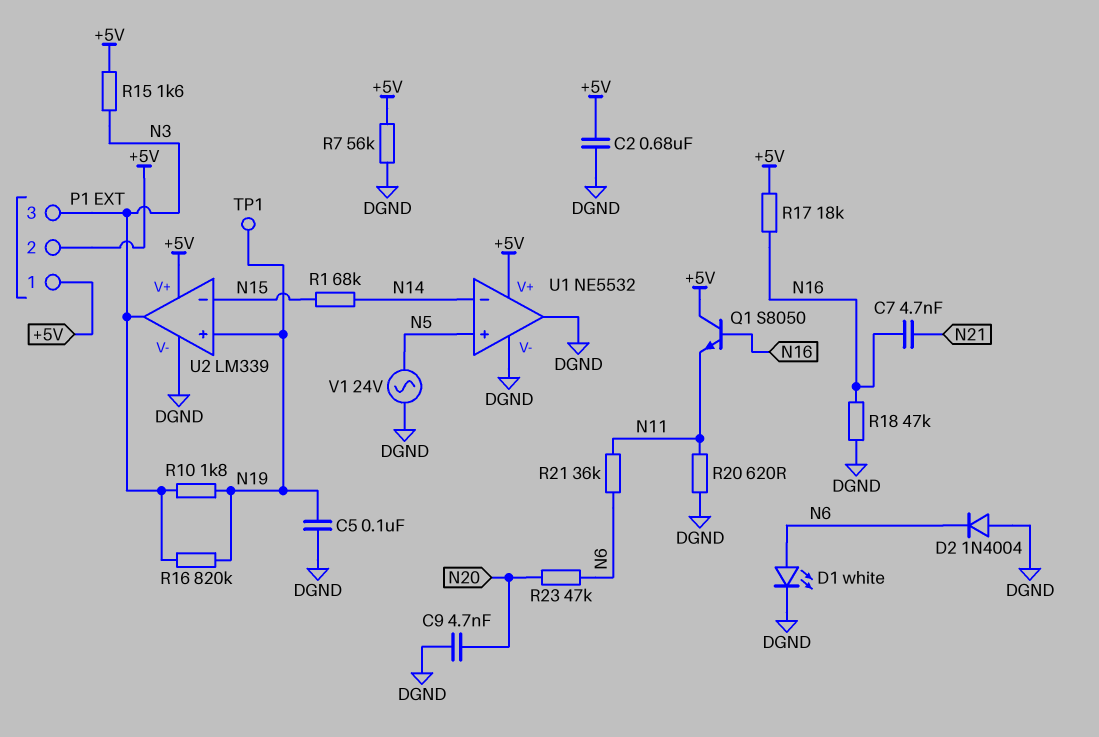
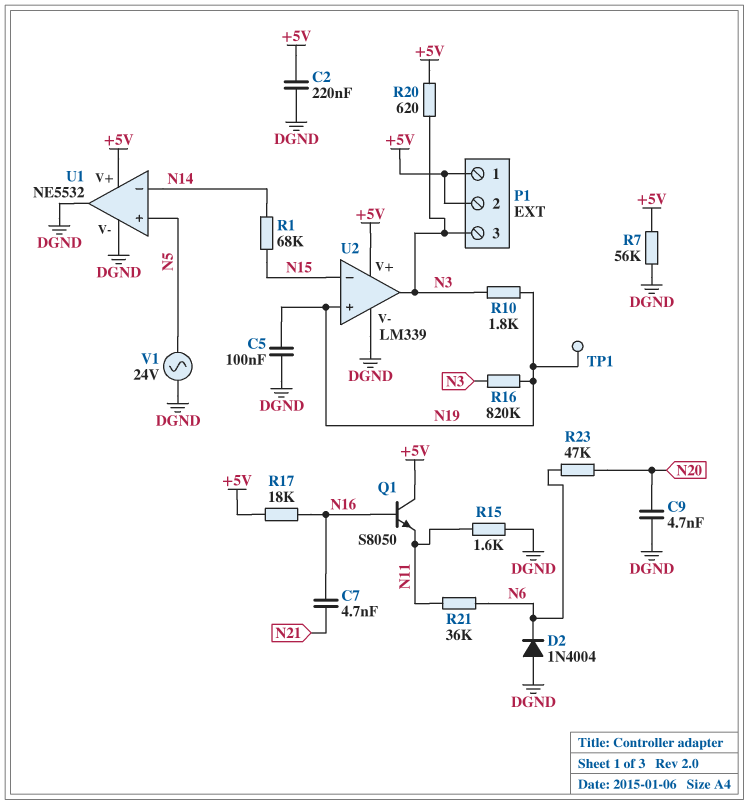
C2: 680nF (+5V, DGND) -> 220nF (+5V, DGND)
D1: LED white (A N6, K DGND) -> none
R15: 1.6k (+5V, N3) -> 1.6k (DGND, N11)
R18: 47k (DGND, N16) -> none
R20: 620 (DGND, N11) -> 620 (+5V, N3)

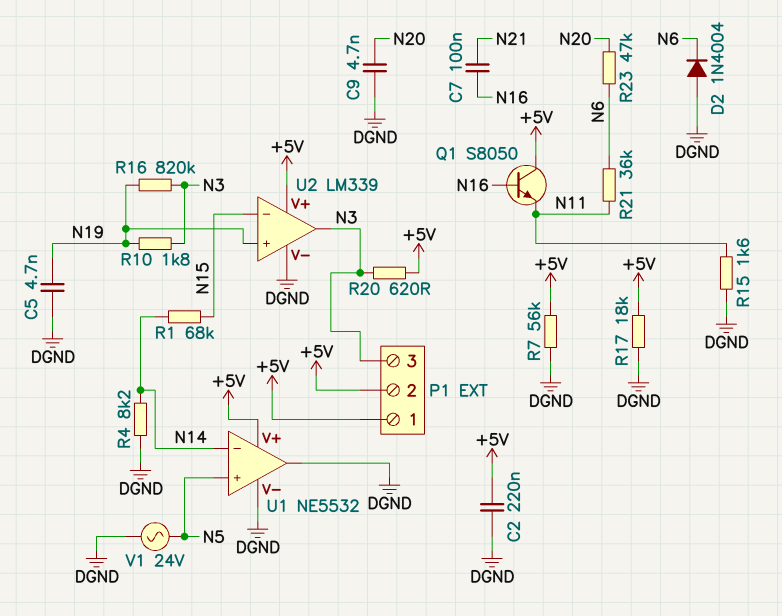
C5: 100nF (DGND, N19) -> 4.7nF (DGND, N19)
C7: 4.7nF (N16, N21) -> 100nF (N16, N21)
R4: none -> 8.2k (DGND, N14)
R17: 18k (+5V, N16) -> 18k (+5V, DGND)
TP1: test point (N19) -> none

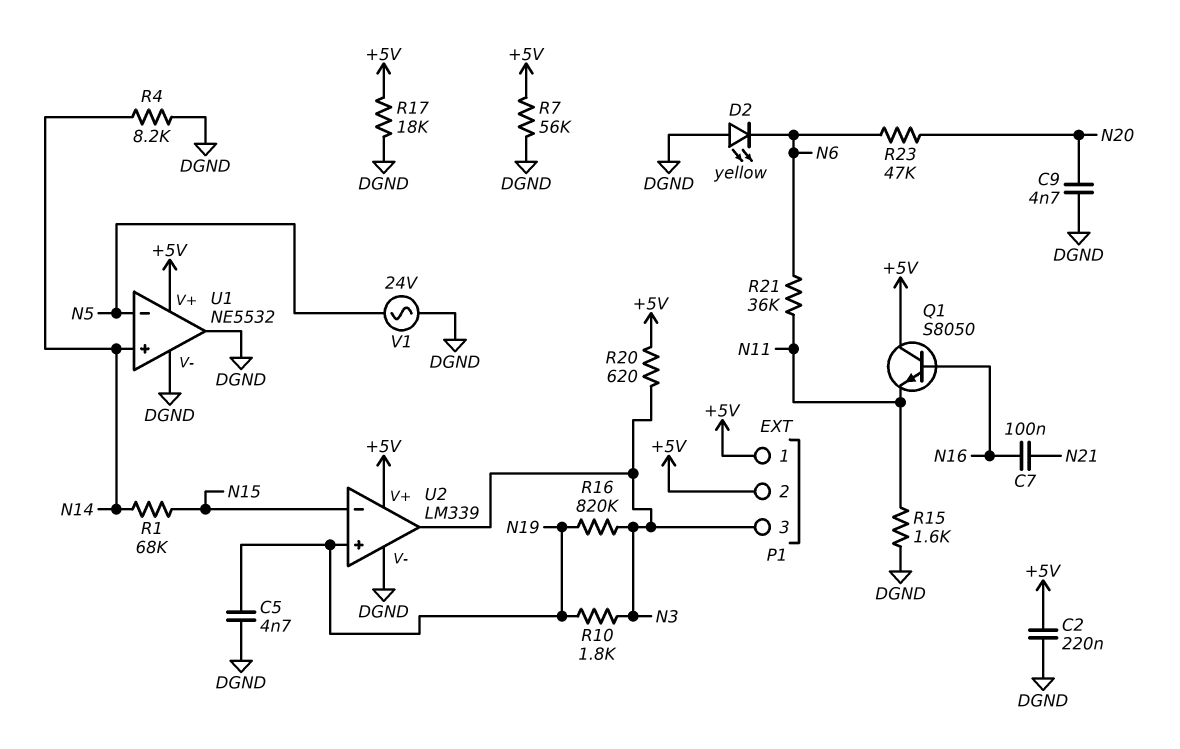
D2: diode 1N4004 (A DGND, K N6) -> LED yellow (A DGND, K N6)
U1 pin in+: N5 -> N14
U1 pin in-: N14 -> N5

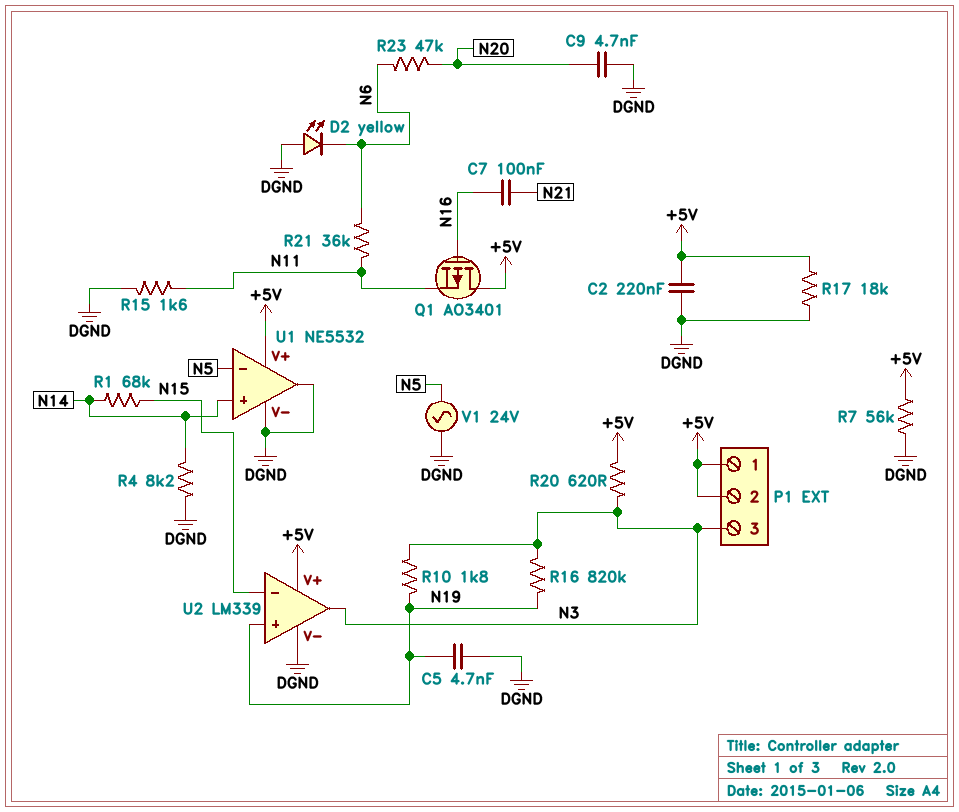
Q1: NPN S8050 (B N16, C +5V, E N11) -> PMOS AO3401 (G N16, D +5V, S N11)

